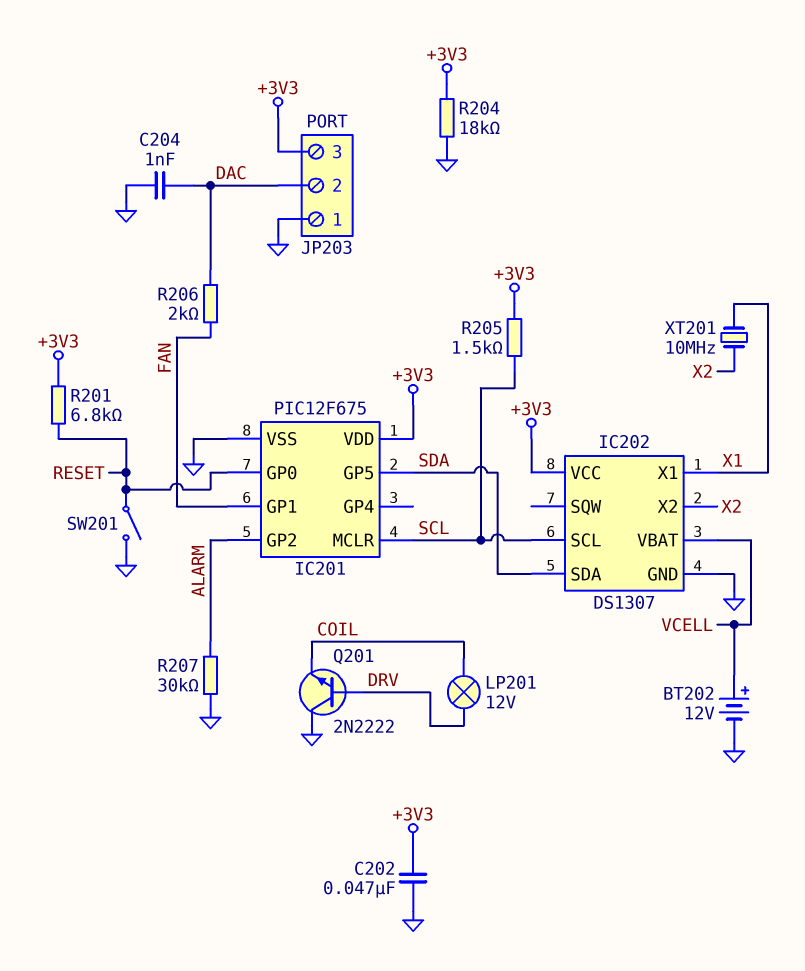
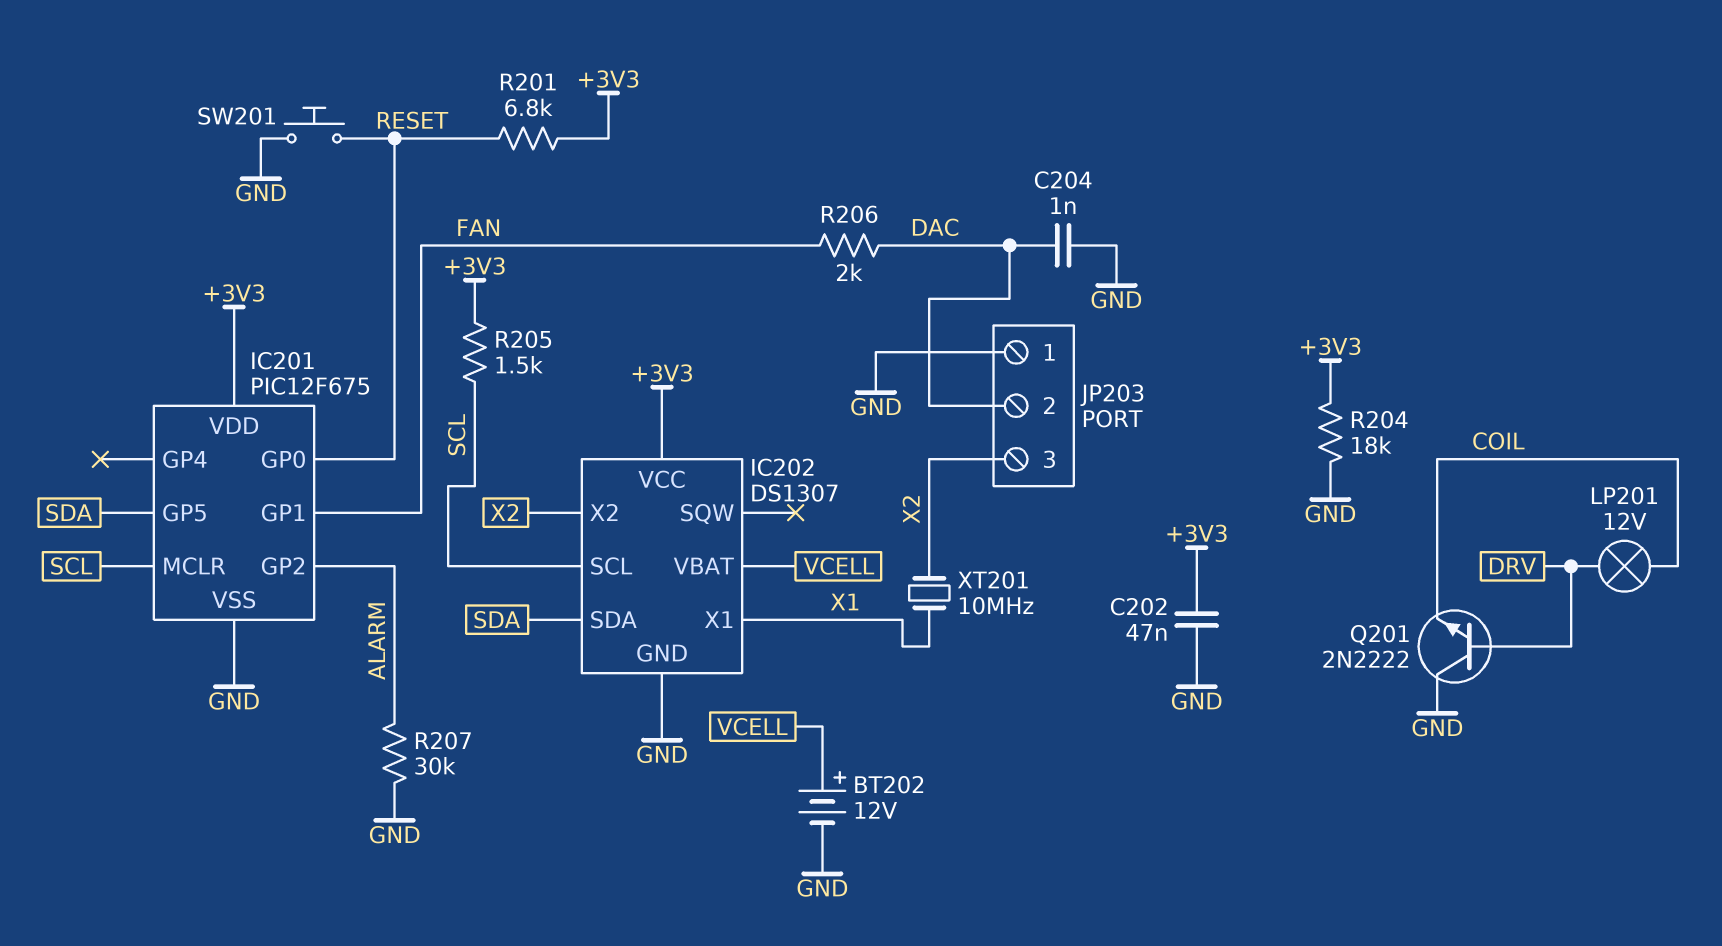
JP203 pin 3: +3V3 -> X2
SW201: switch (GND, RESET) -> button (GND, RESET)

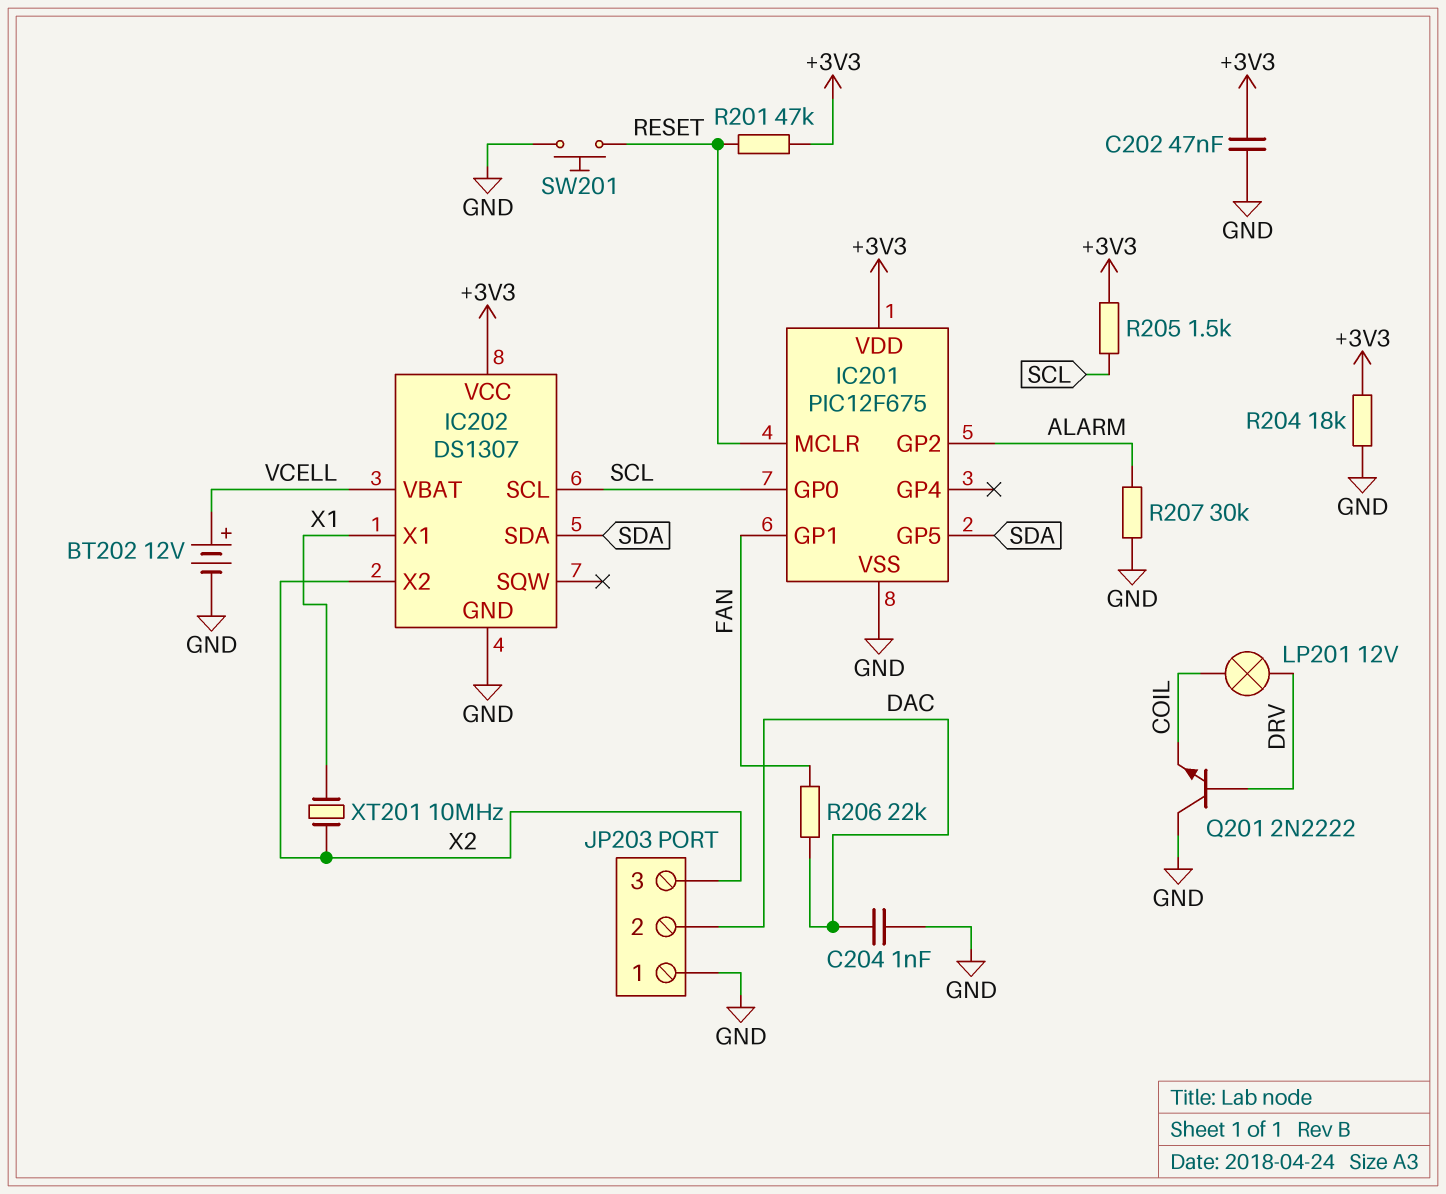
IC201 pin GP0: RESET -> SCL
IC201 pin MCLR: SCL -> RESET
R201: 6.8k (+3V3, RESET) -> 47k (+3V3, RESET)
R206: 2k (DAC, FAN) -> 22k (DAC, FAN)

